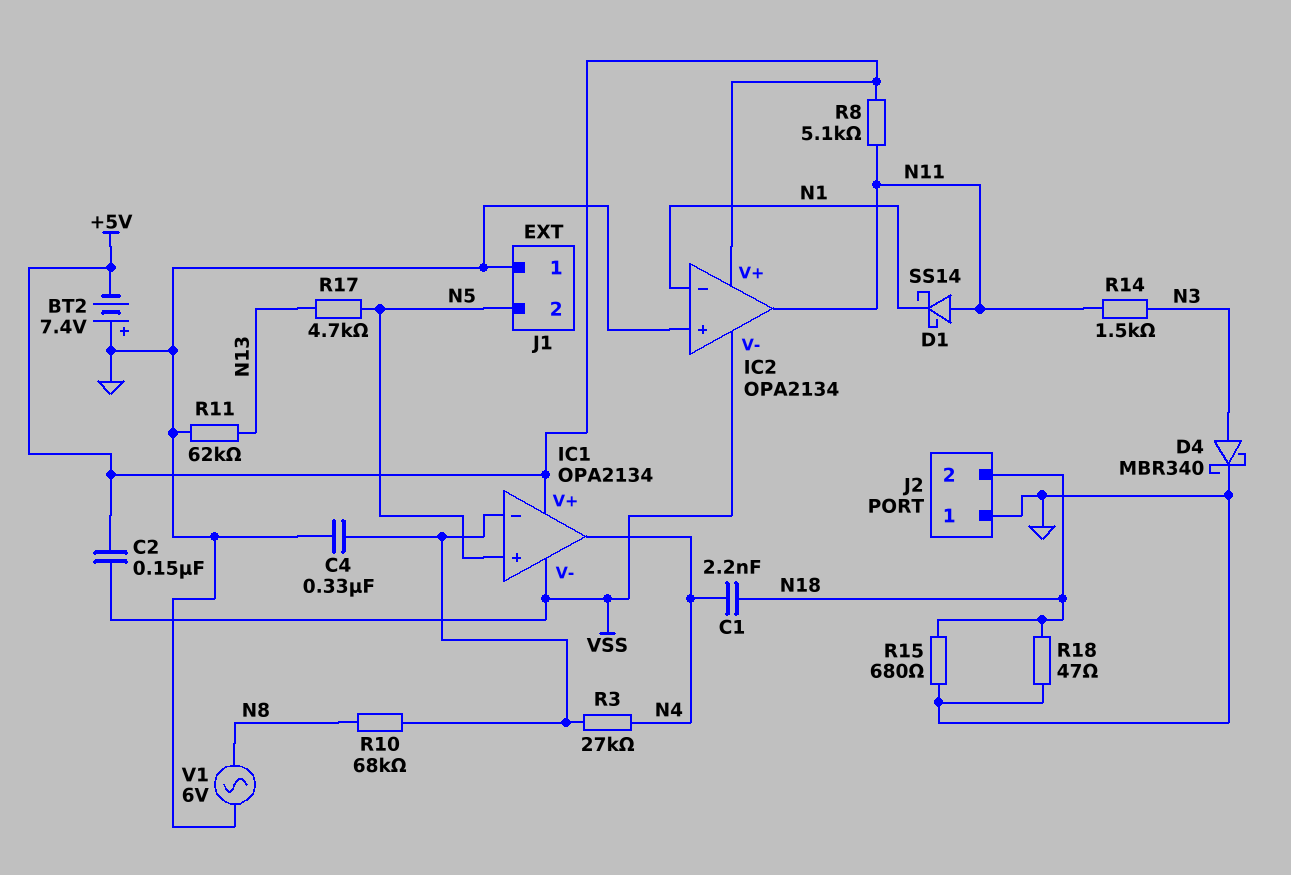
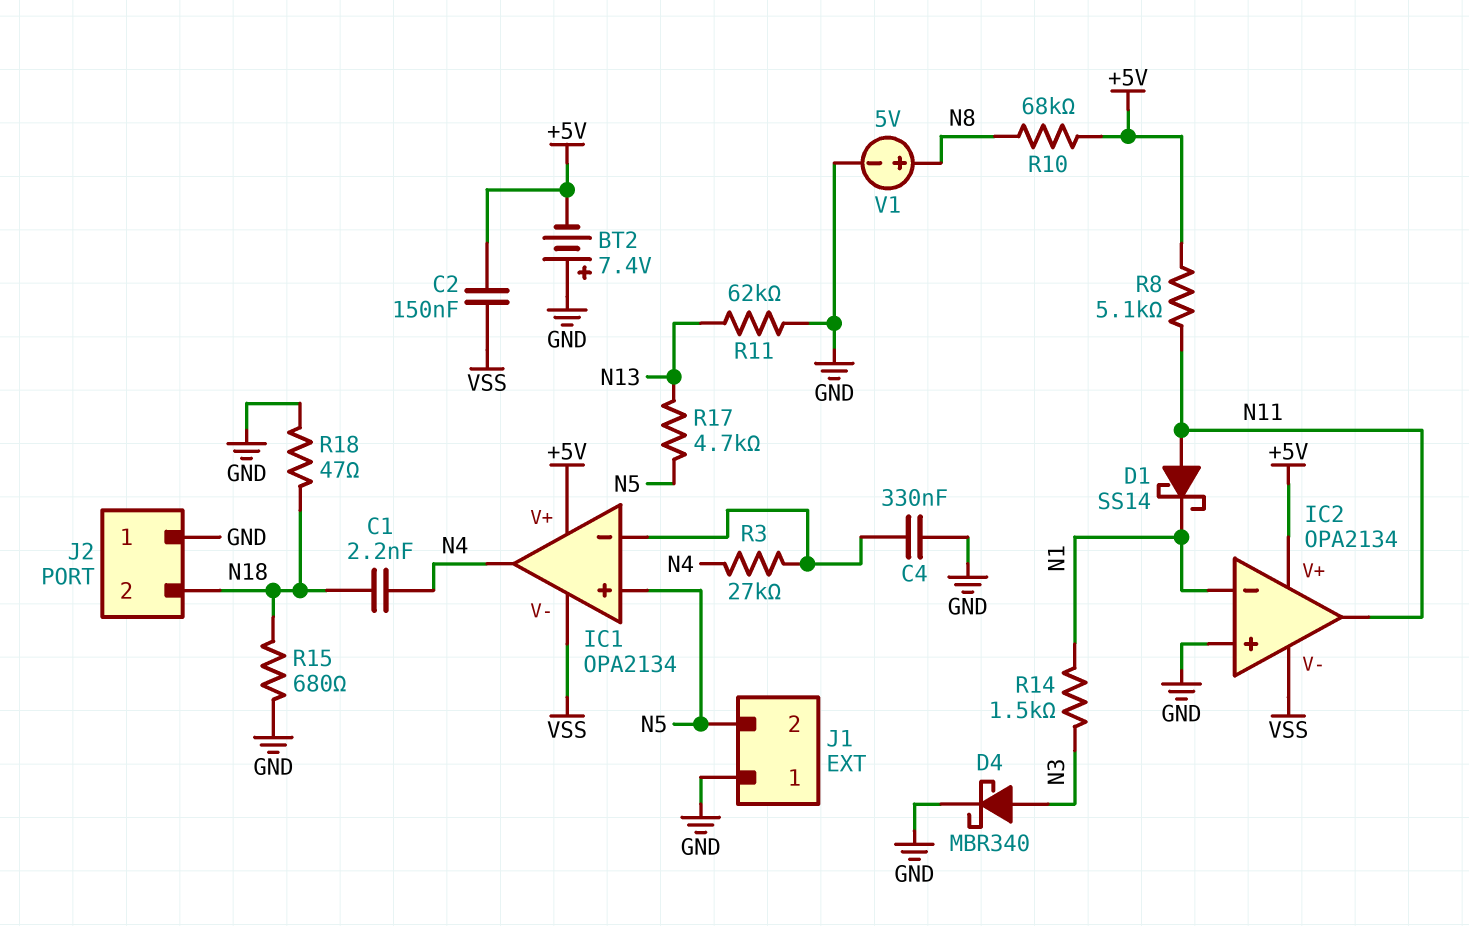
R10: 68k (IC1/in-, N8) -> 68k (+5V, N8)
R14: 1.5k (N3, N11) -> 1.5k (N1, N3)
V1: AC 6V (GND, N8) -> 5V (plus N8, minus GND)

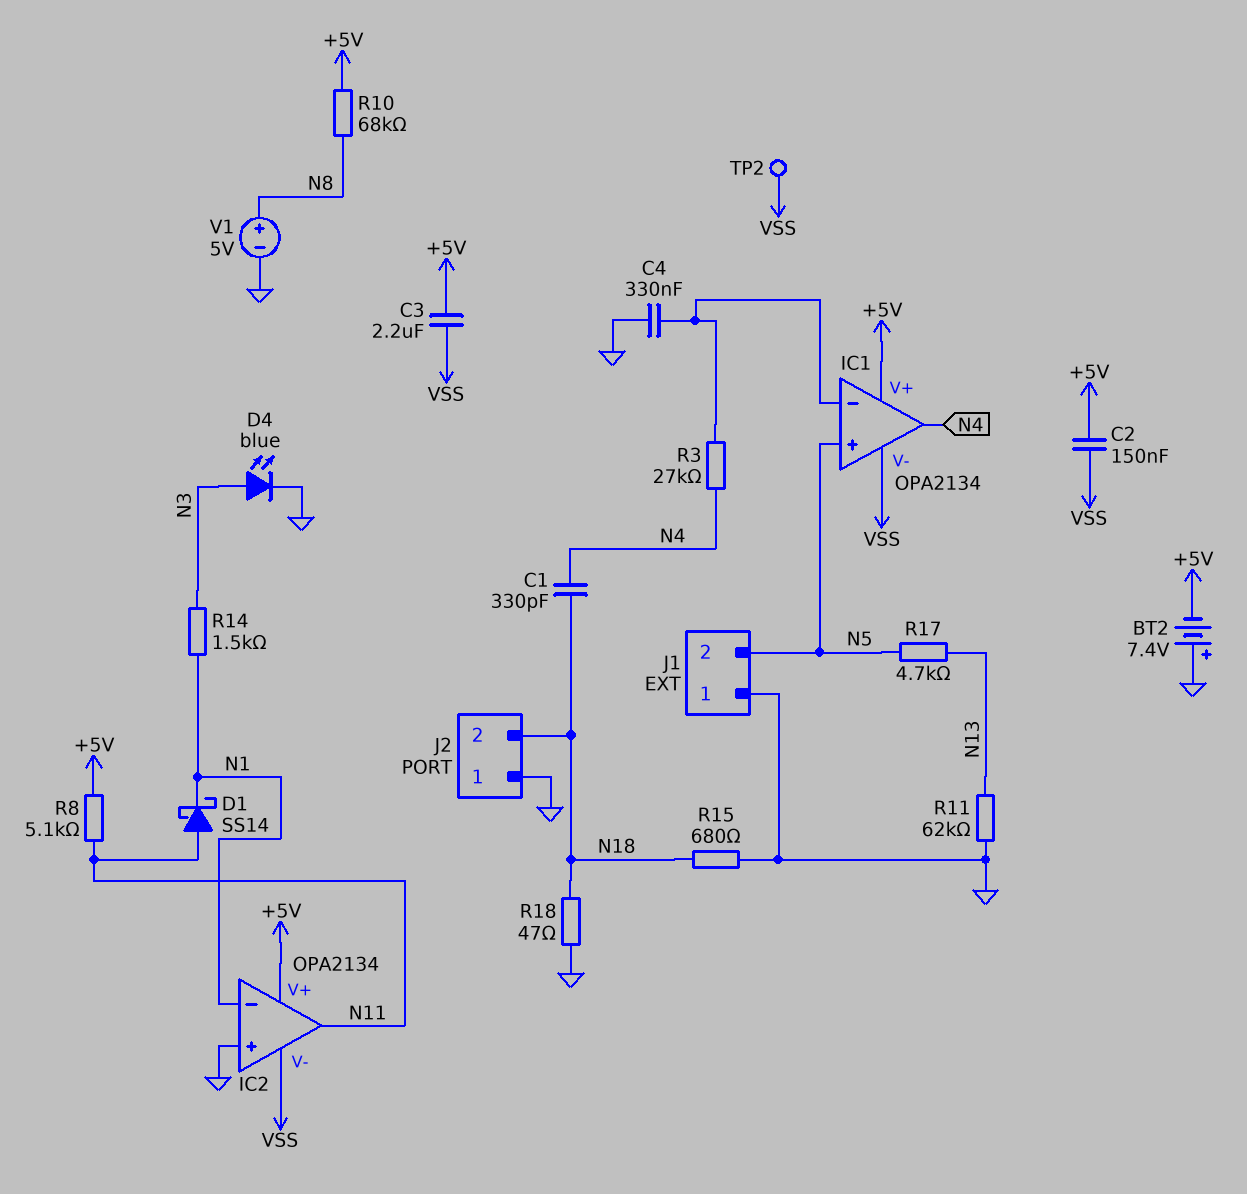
C1: 2.2nF (N4, N18) -> 330pF (N4, N18)
C3: none -> 2.2uF (+5V, VSS)
D4: schottky MBR340 (A N3, K GND) -> LED blue (A N3, K GND)
TP2: none -> test point (VSS)

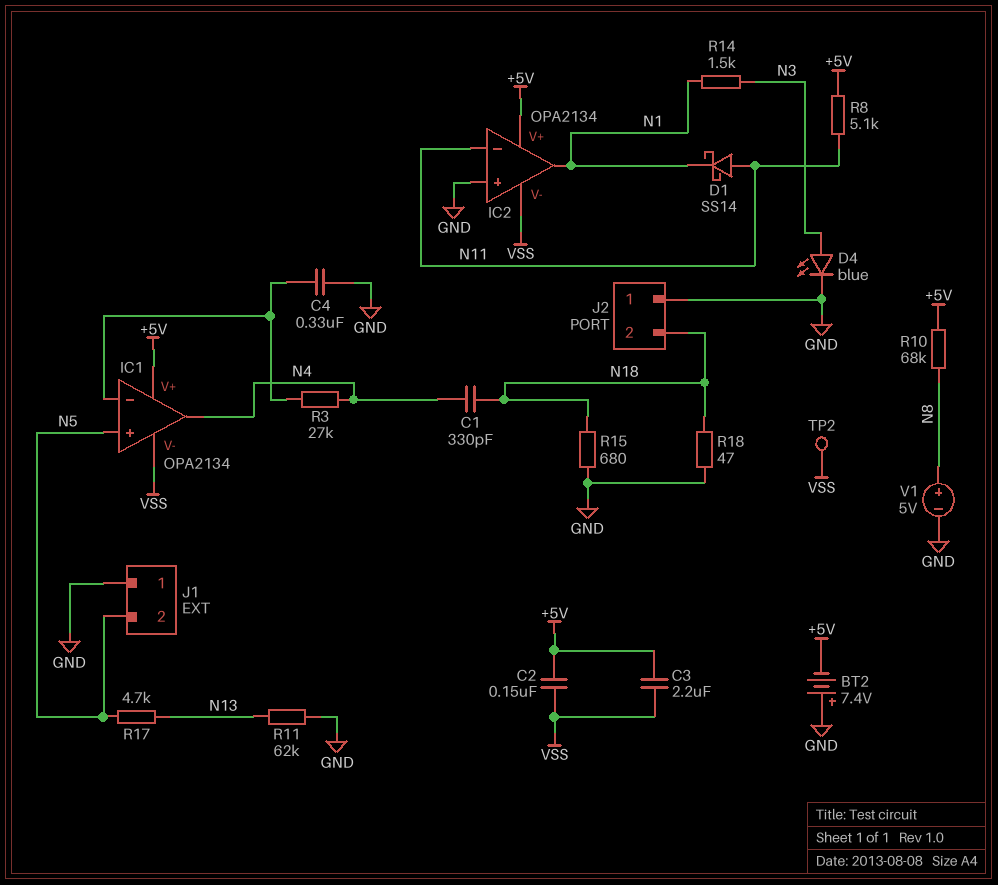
IC2 pin in-: N1 -> N11
IC2 pin out: N11 -> N1

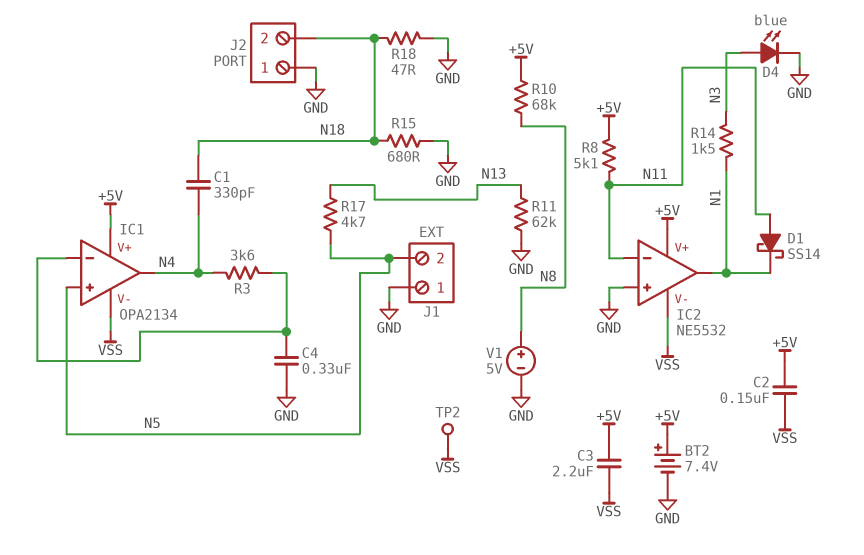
BT2: 7.4V (plus GND, minus +5V) -> 7.4V (plus +5V, minus GND)
IC2: OPA2134 -> NE5532
R3: 27k (IC1/in-, N4) -> 3.6k (IC1/in-, N4)

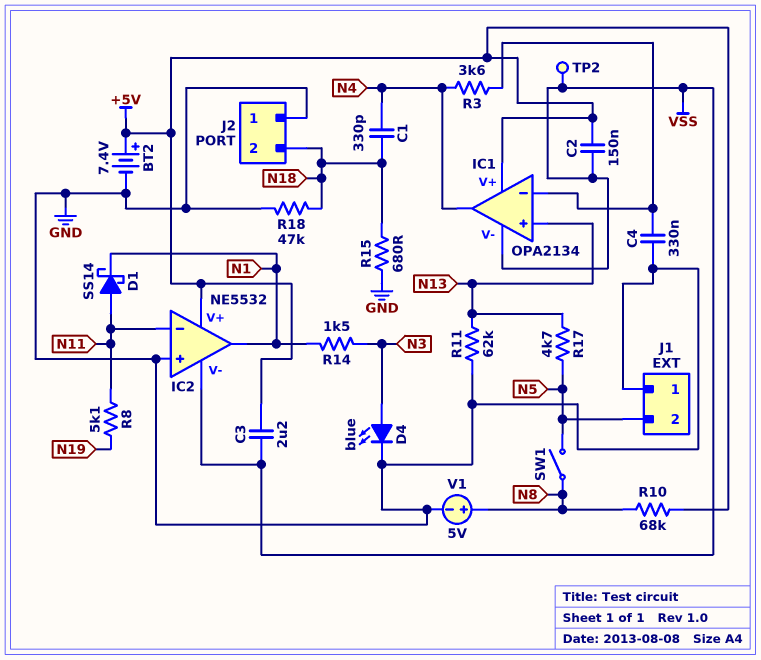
IC1 pin in+: N5 -> N13
R8: 5.1k (+5V, N11) -> 5.1k (N11, N19)
R18: 47 (GND, N18) -> 47k (GND, N18)
SW1: none -> switch (N5, N8)

